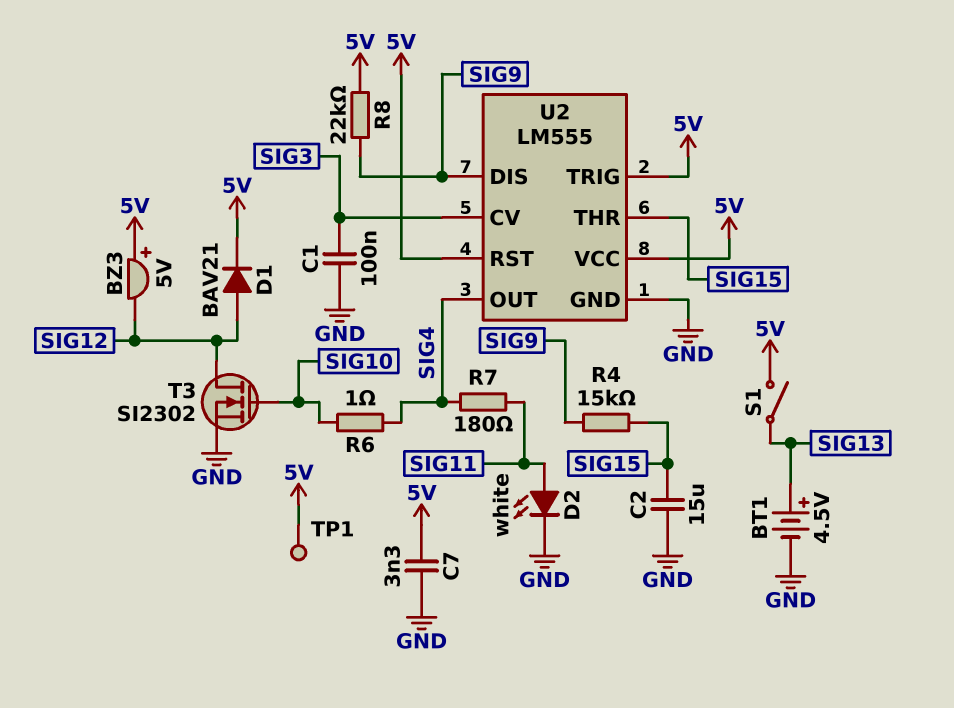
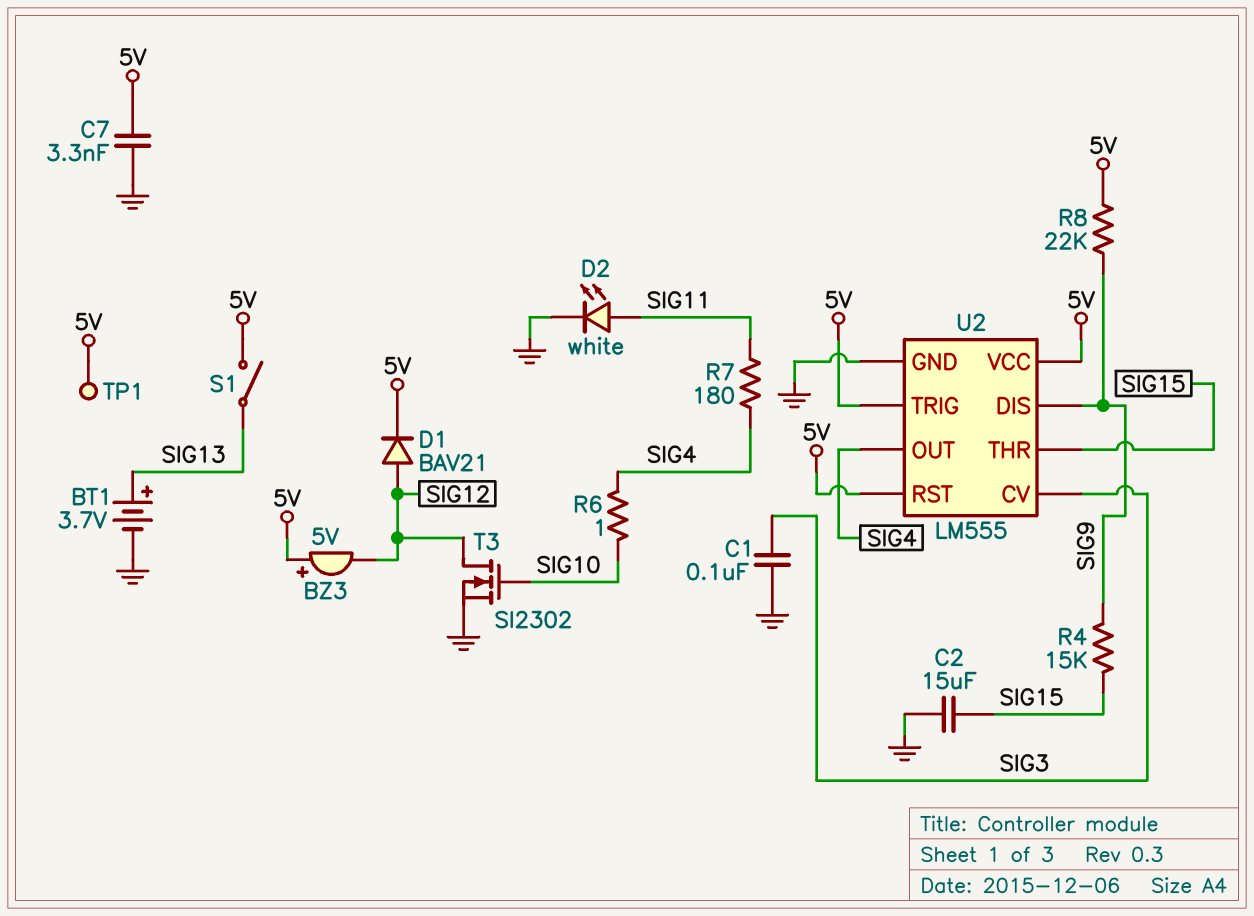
BT1: 4.5V (plus SIG13, minus GND) -> 3.7V (plus SIG13, minus GND)

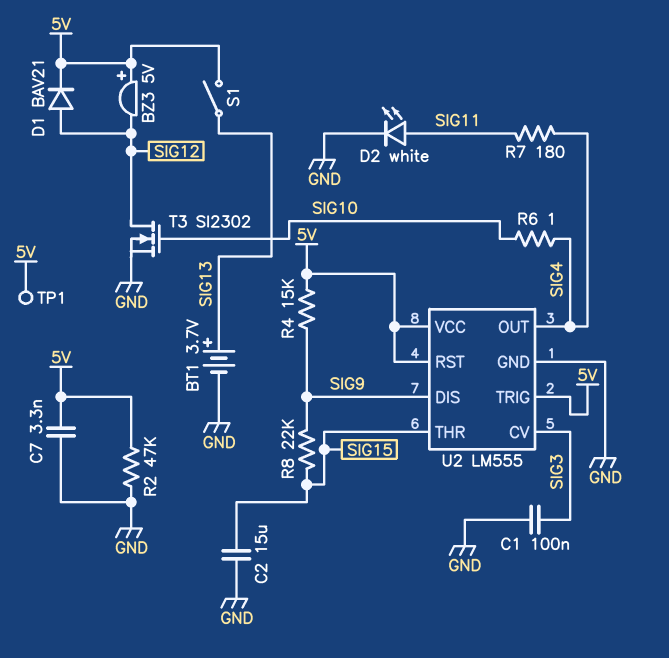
R2: none -> 47k (5V, GND)
R4: 15k (SIG9, SIG15) -> 15k (5V, SIG9)
R8: 22k (5V, SIG9) -> 22k (SIG9, SIG15)

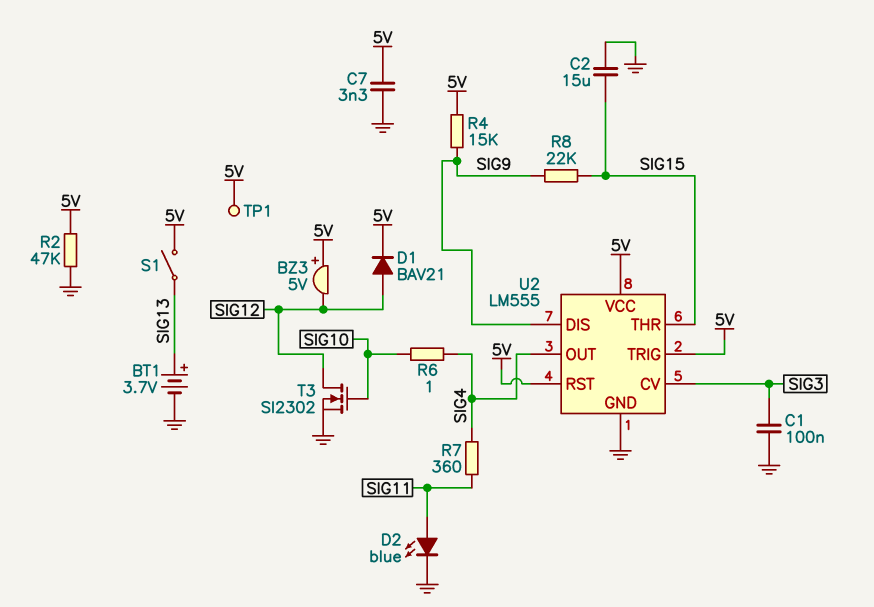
D2: LED white (A SIG11, K GND) -> LED blue (A SIG11, K GND)
R7: 180 (SIG4, SIG11) -> 360 (SIG4, SIG11)

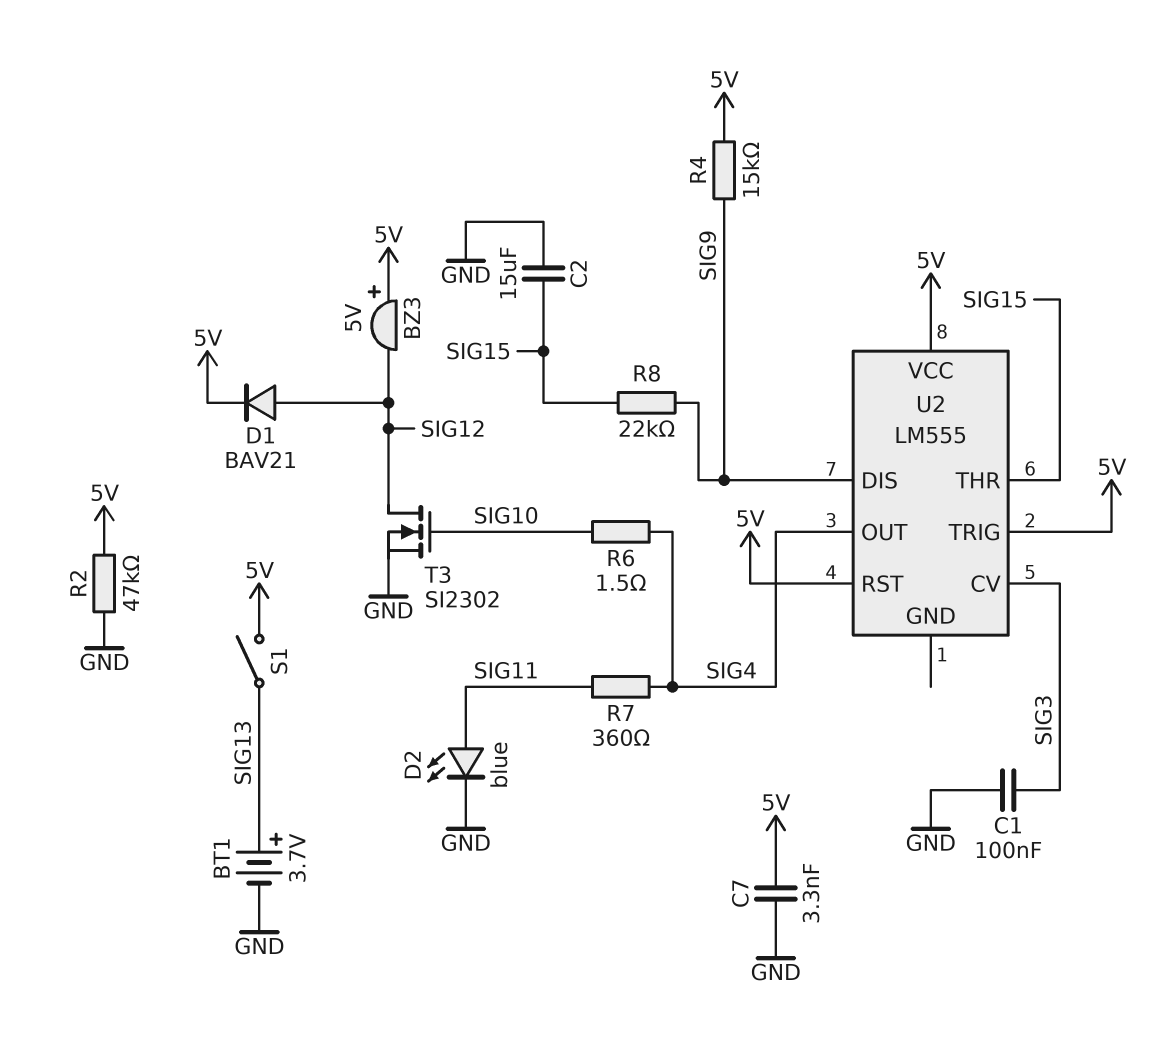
R6: 1 (SIG4, SIG10) -> 1.5 (SIG4, SIG10)
TP1: test point (5V) -> none
U2 pin GND: GND -> none

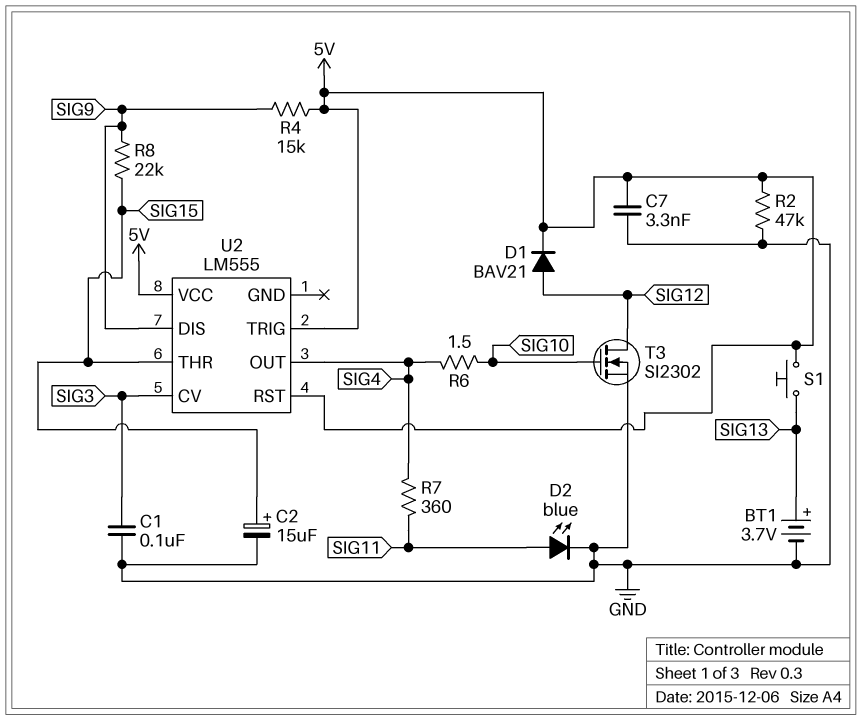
BZ3: buzzer 5V (plus 5V, minus SIG12) -> none
C2: 15uF (GND, SIG15) -> 15uF (plus SIG15, minus GND)
S1: switch (5V, SIG13) -> button (5V, SIG13)

